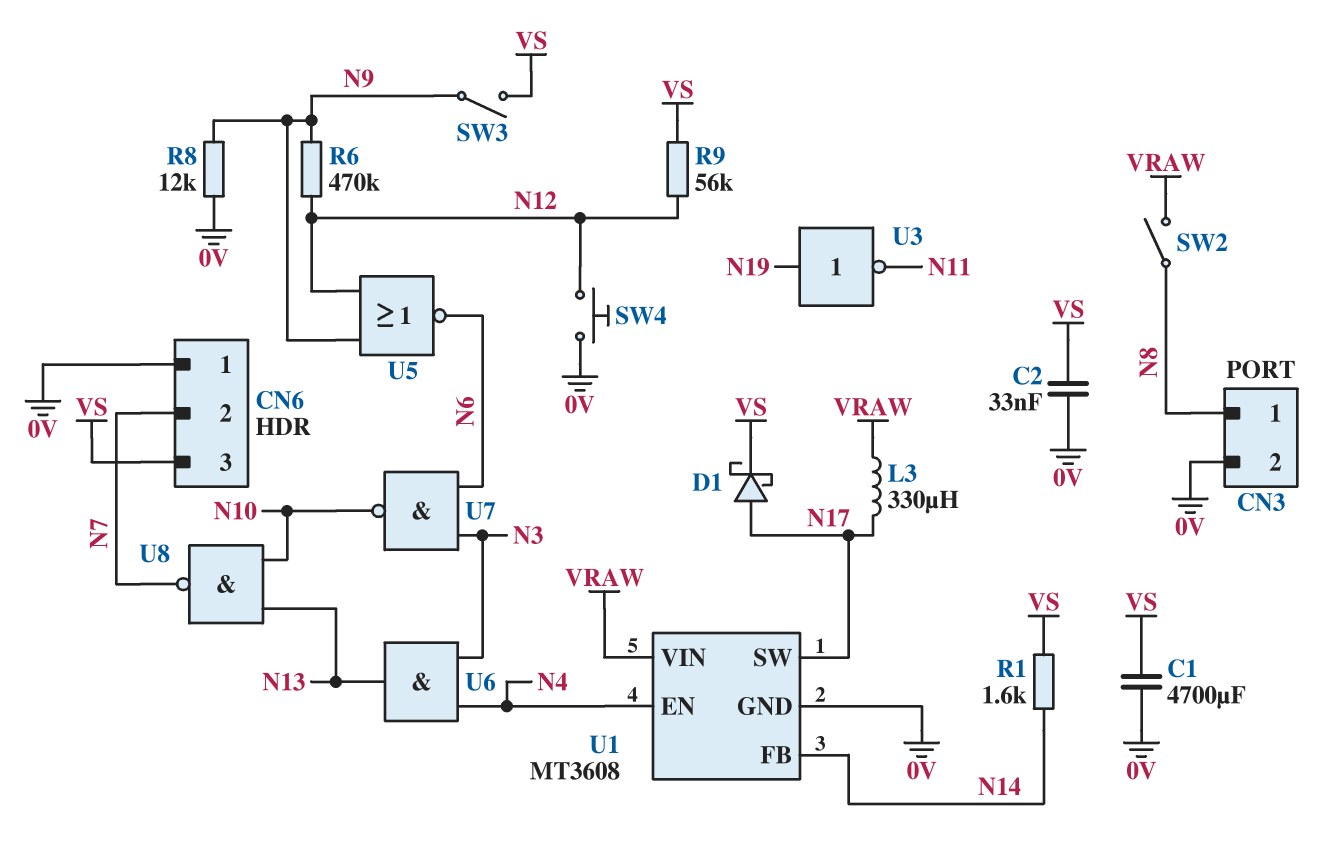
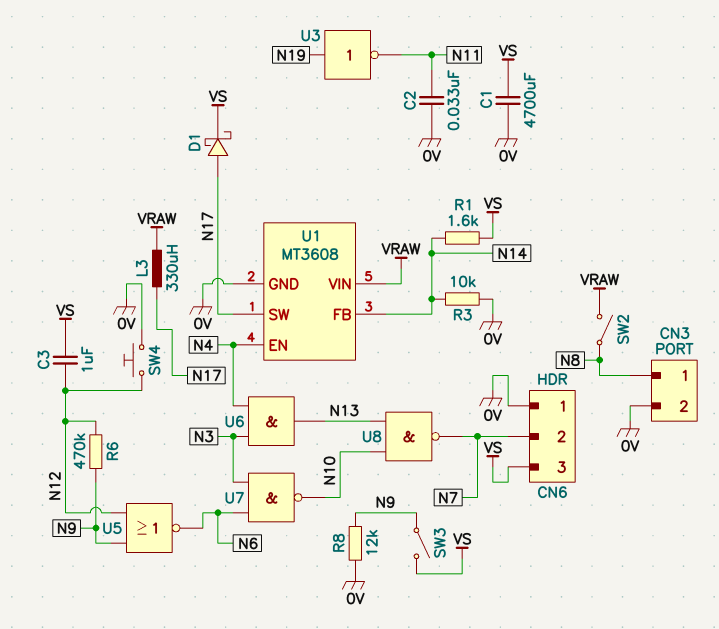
C2: 33nF (0V, VS) -> 33nF (0V, N11)
C3: none -> 1uF (N12, VS)
R3: none -> 10k (0V, N14)
R9: 56k (N12, VS) -> none

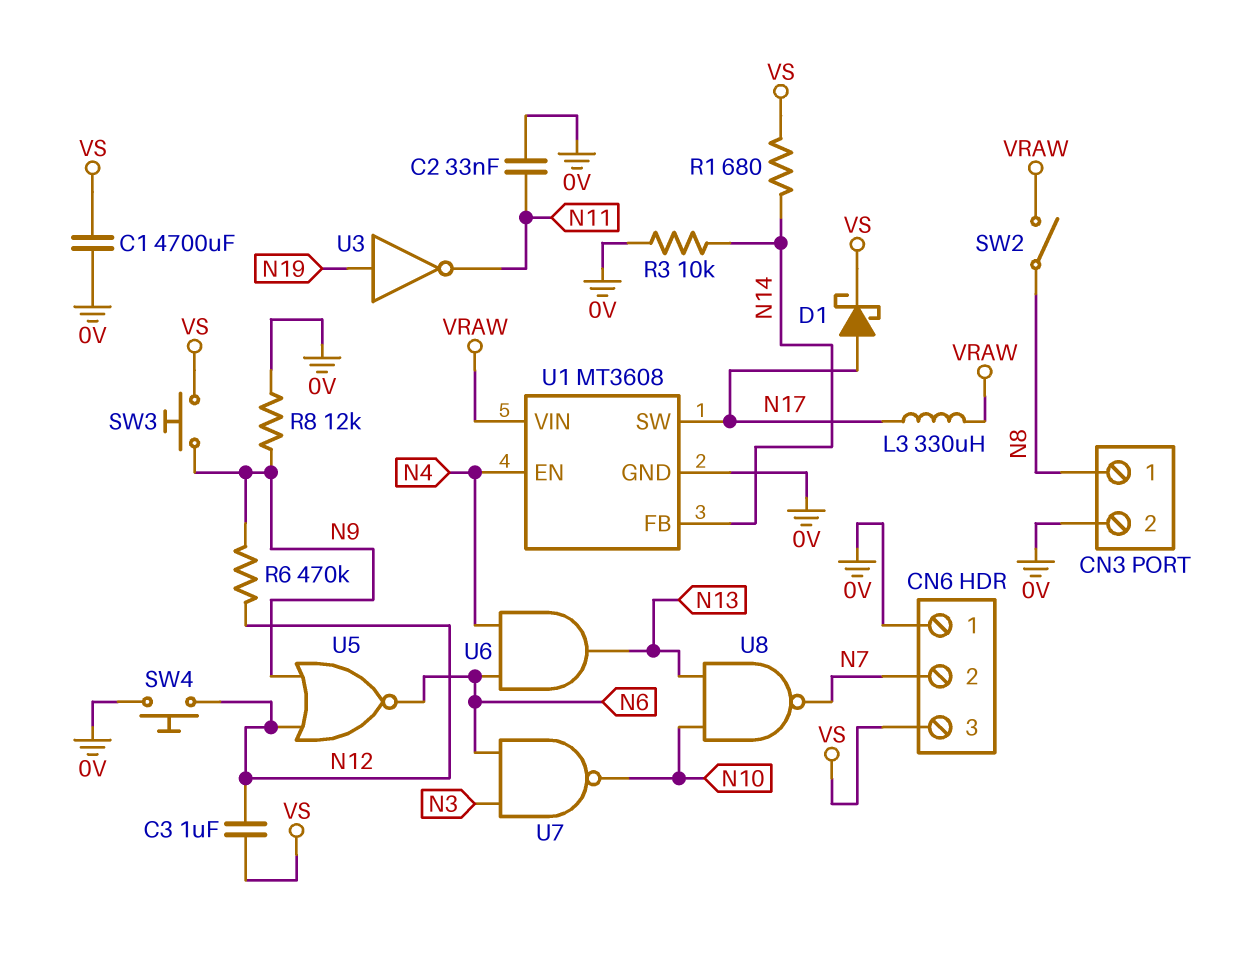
R1: 1.6k (N14, VS) -> 680 (N14, VS)
SW3: switch (N9, VS) -> button (N9, VS)
U6: AND (in N3, in N4, out N13) -> AND (in N4, in N6, out N13)

